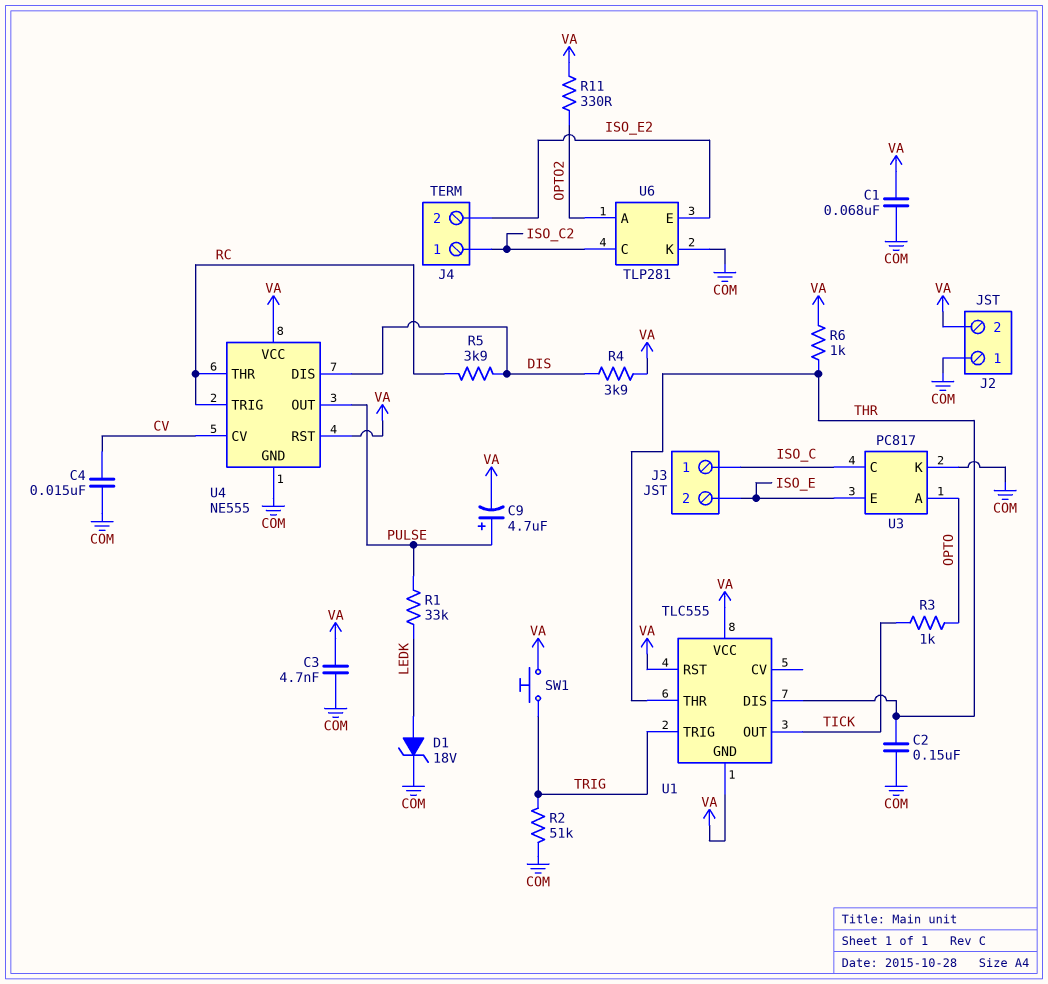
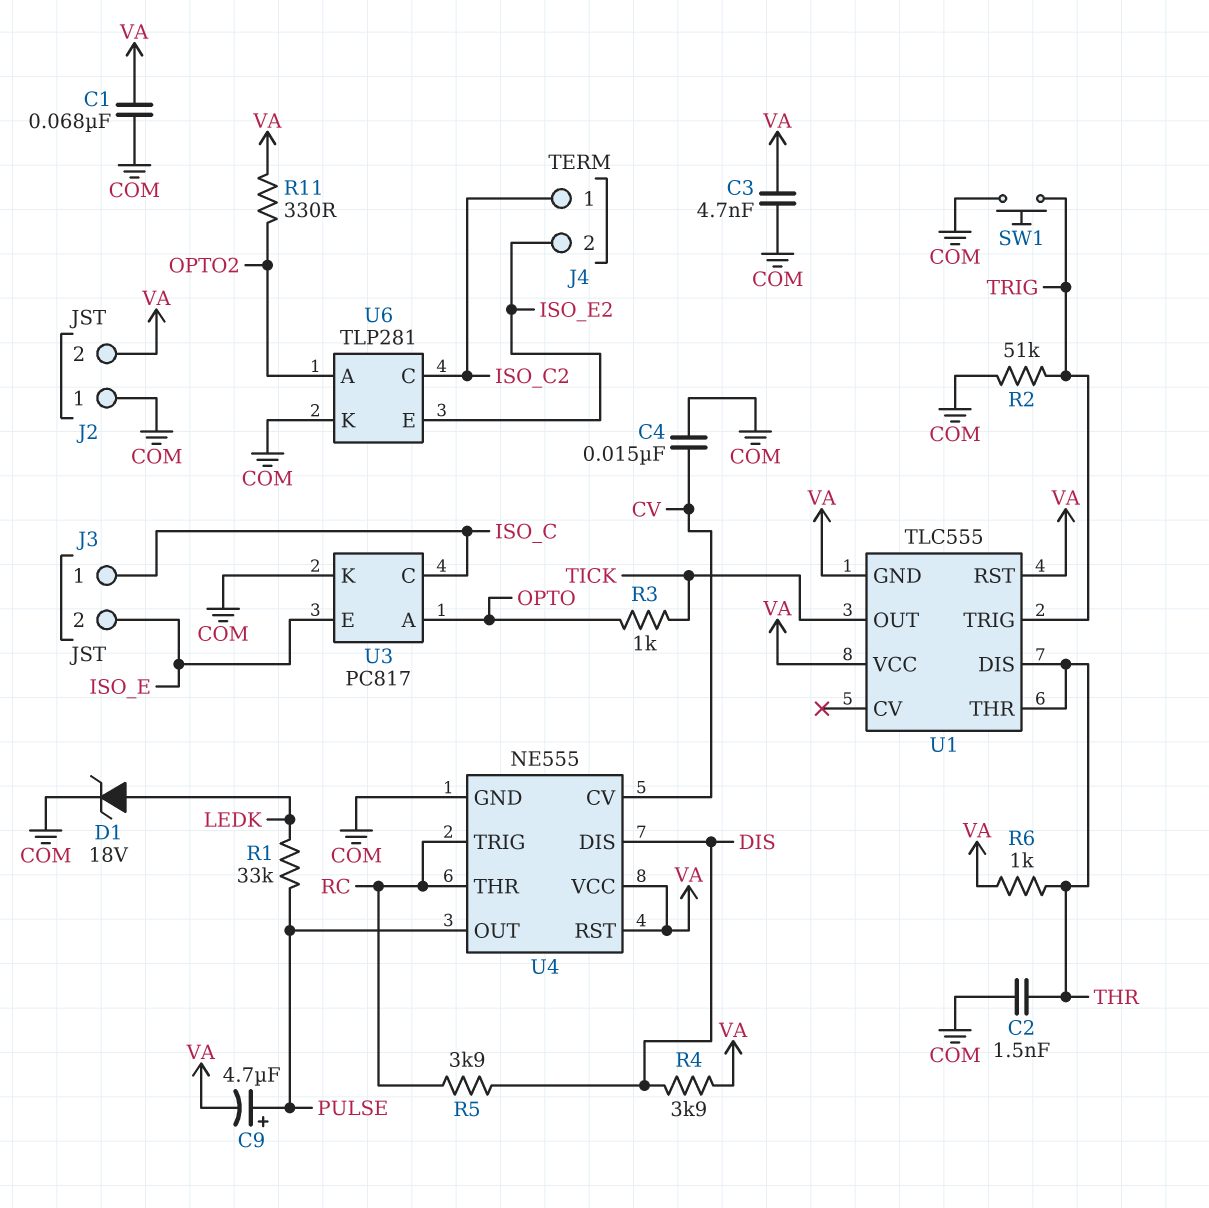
C2: 150nF (COM, THR) -> 1.5nF (COM, THR)
SW1: button (TRIG, VA) -> button (COM, TRIG)

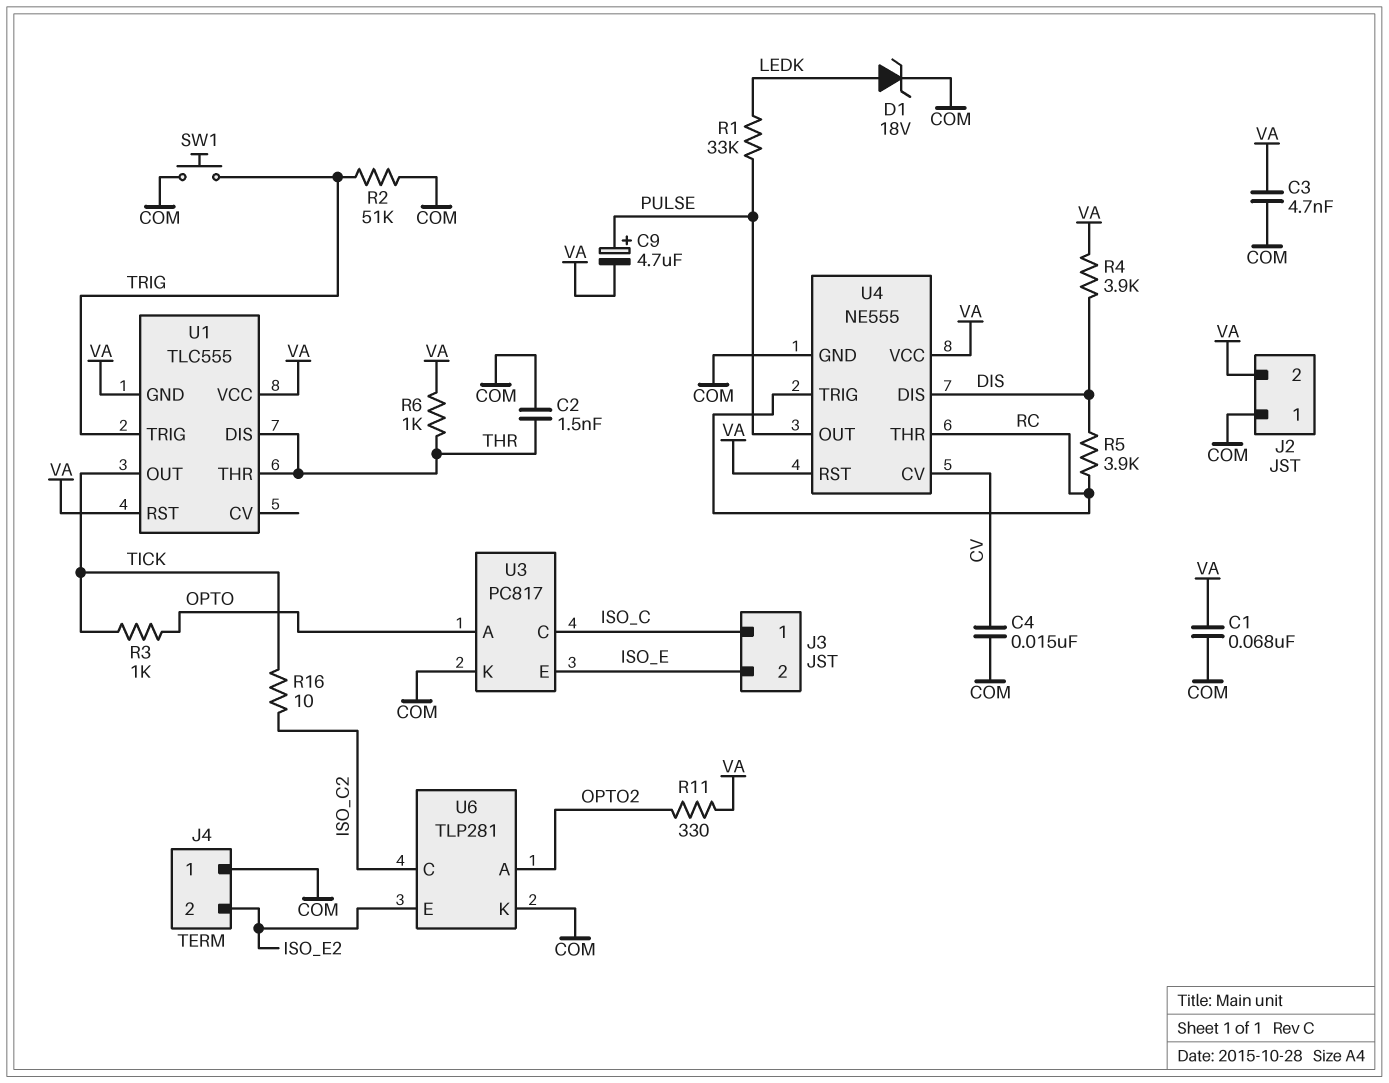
J4 pin 1: ISO_C2 -> COM
R16: none -> 10 (ISO_C2, TICK)

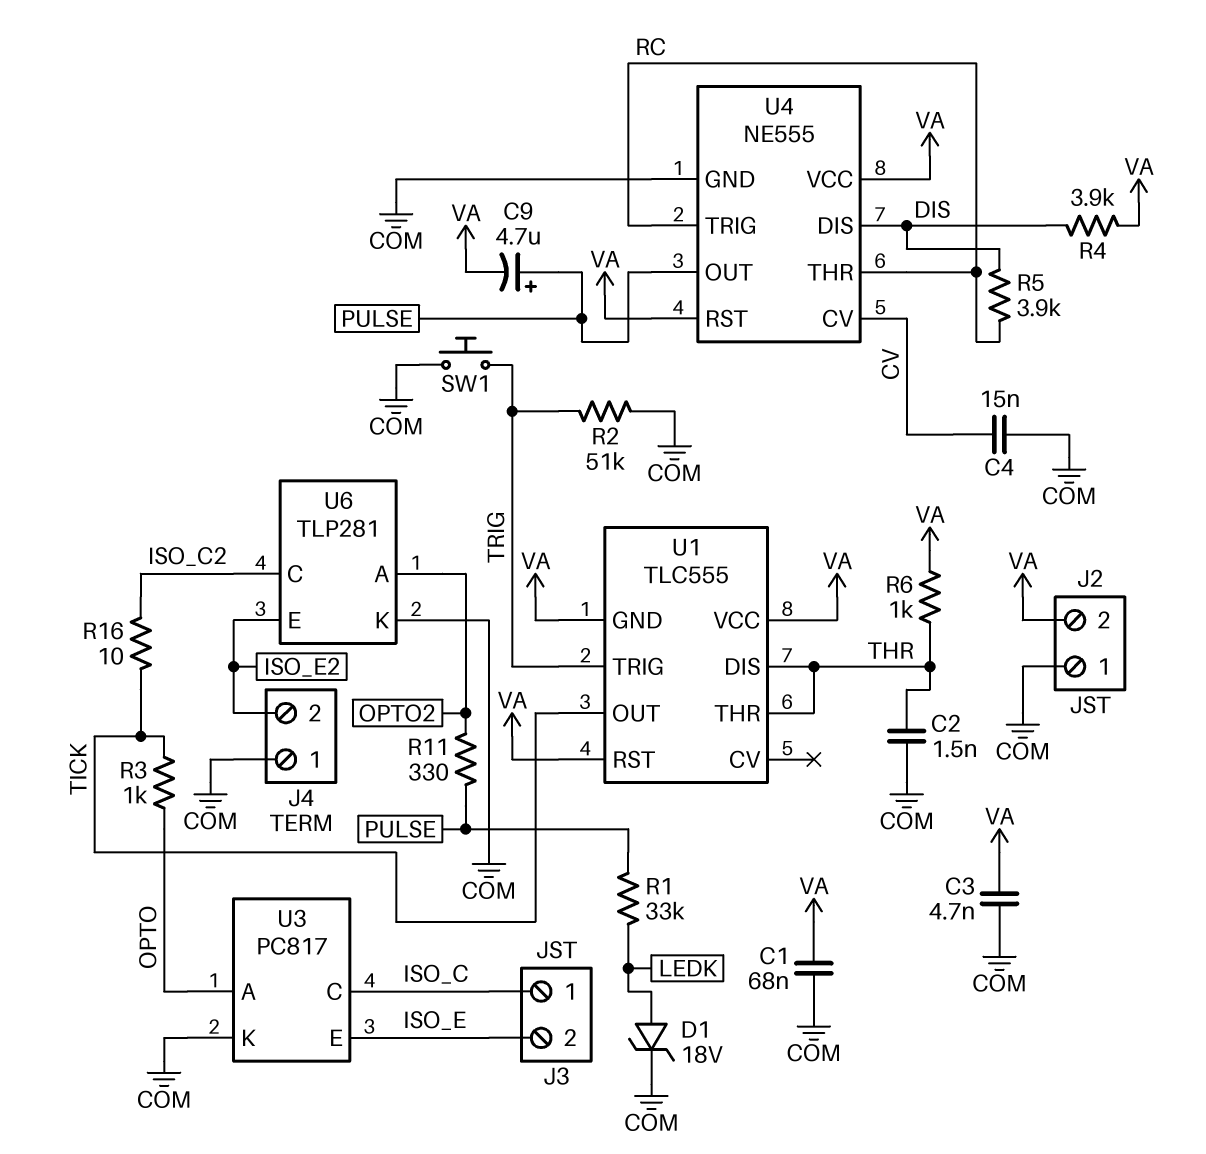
R11: 330 (OPTO2, VA) -> 330 (OPTO2, PULSE)

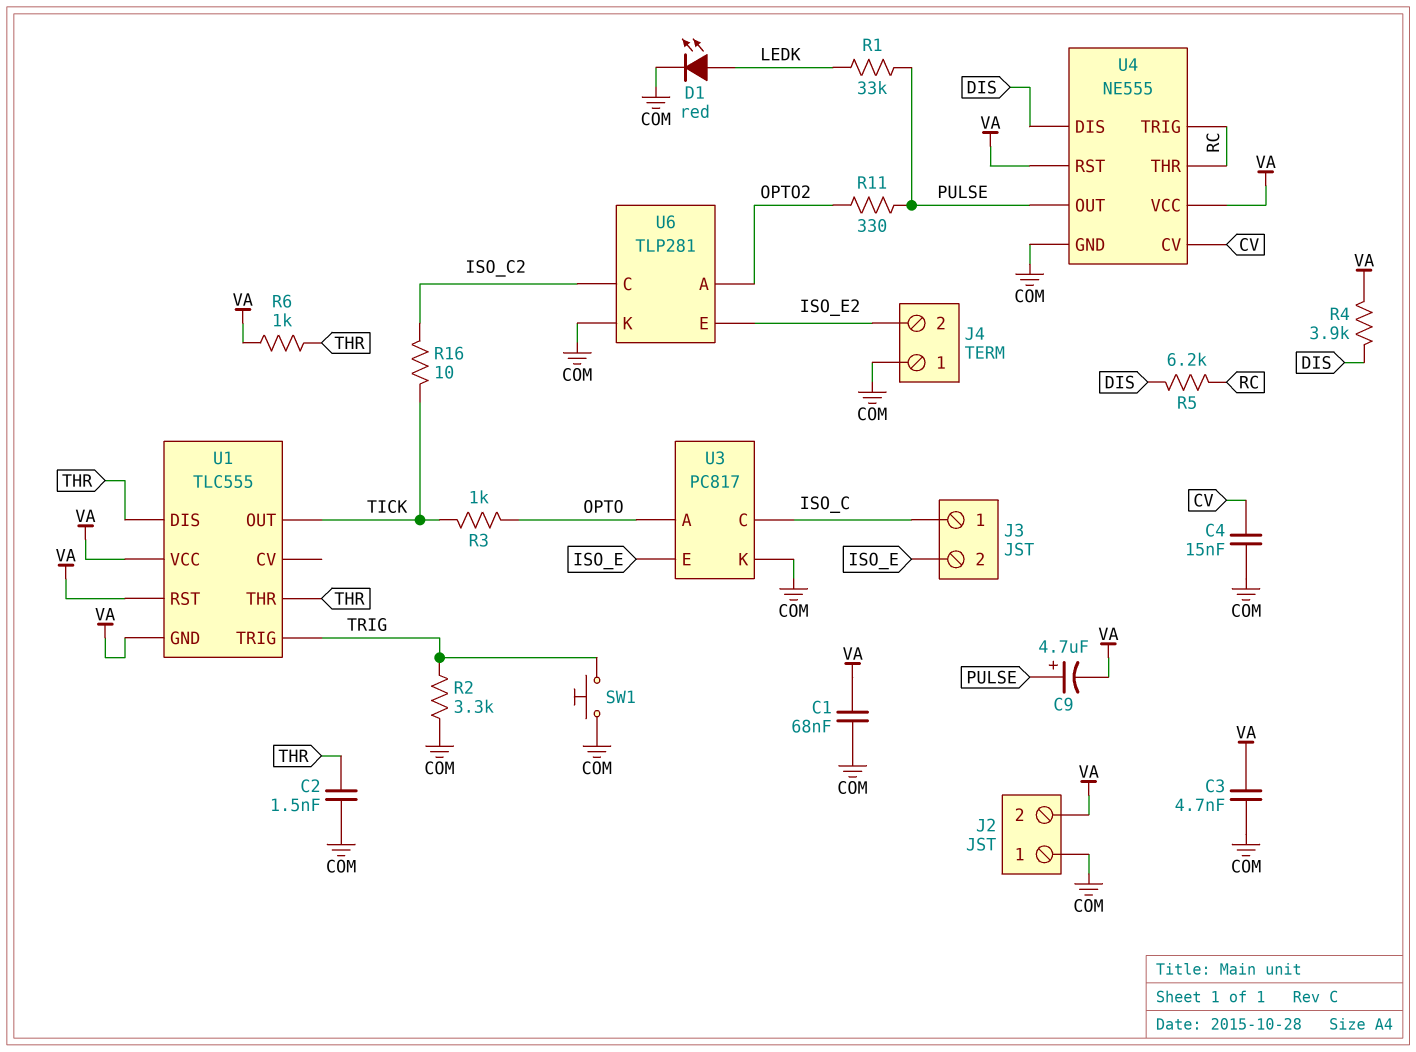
D1: zener 18V (A LEDK, K COM) -> LED red (A LEDK, K COM)
R2: 51k (COM, TRIG) -> 3.3k (COM, TRIG)
R5: 3.9k (DIS, RC) -> 6.2k (DIS, RC)

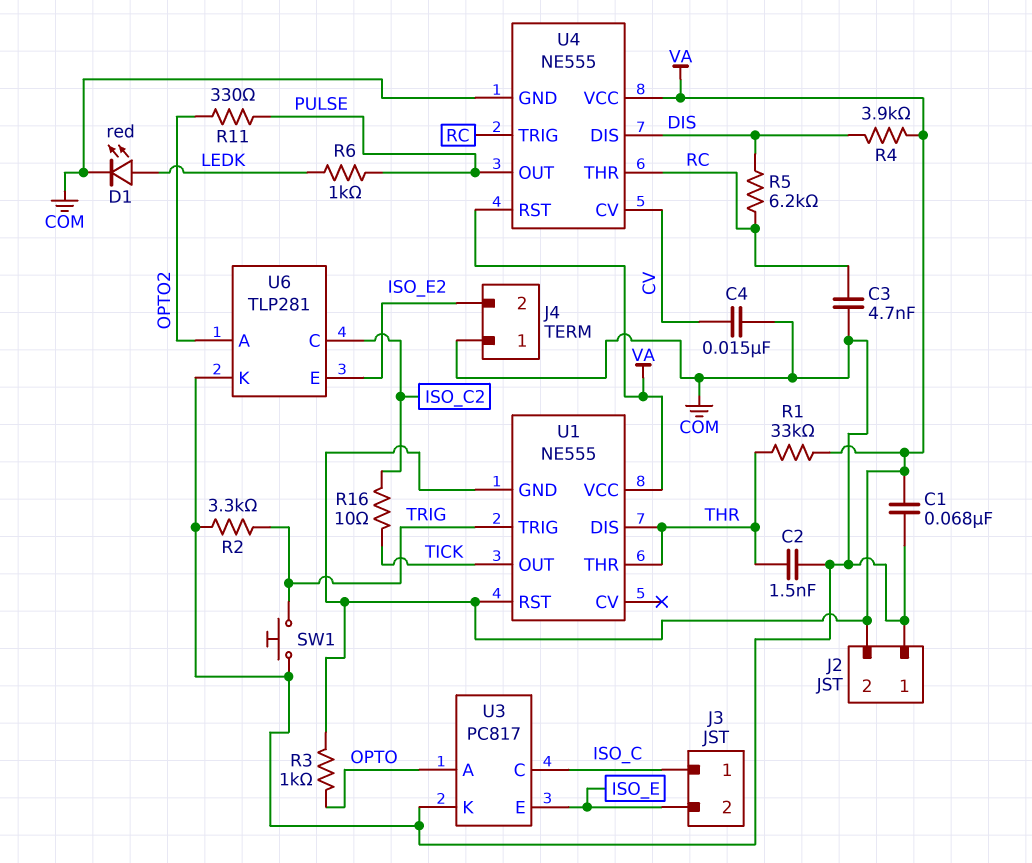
C3: 4.7nF (COM, VA) -> 4.7nF (COM, RC)
C9: 4.7uF (plus PULSE, minus VA) -> none
R1: 33k (LEDK, PULSE) -> 33k (THR, VA)
R3: 1k (OPTO, TICK) -> 1k (OPTO, VA)
R6: 1k (THR, VA) -> 1k (LEDK, PULSE)
U1: TLC555 -> NE555

